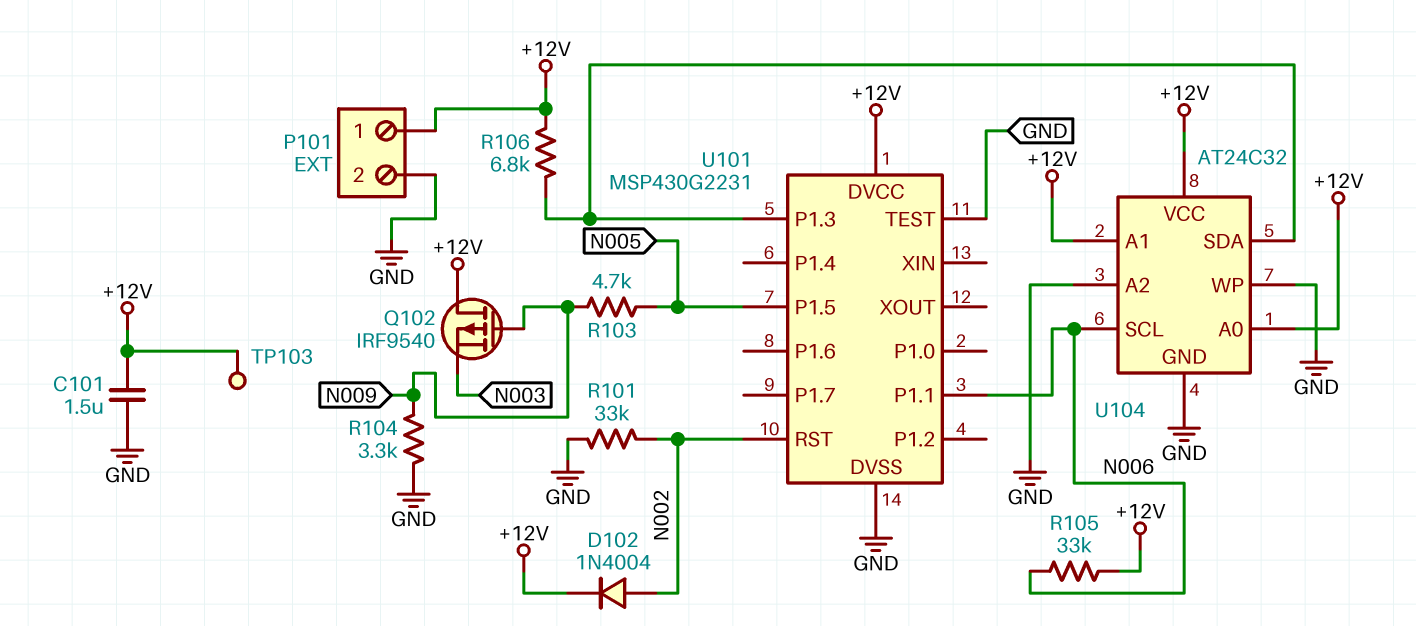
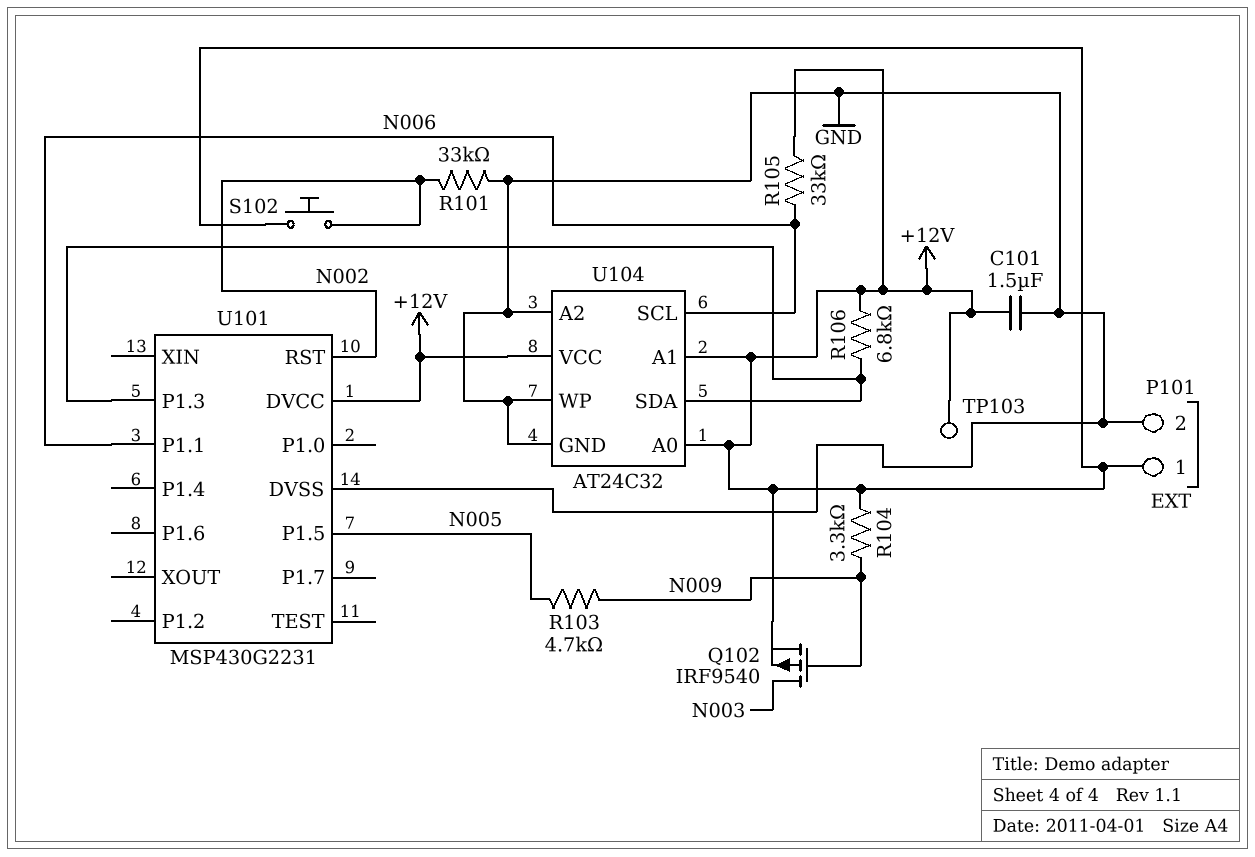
D102: diode 1N4004 (A N002, K +12V) -> none
Q102: PMOS IRF9540 (G N009, D +12V, S N003) -> PMOS IRF9540 (G N009, D N003, S +12V)
R104: 3.3k (GND, N009) -> 3.3k (+12V, N009)
S102: none -> button (+12V, N002)
U101 pin TEST: GND -> none

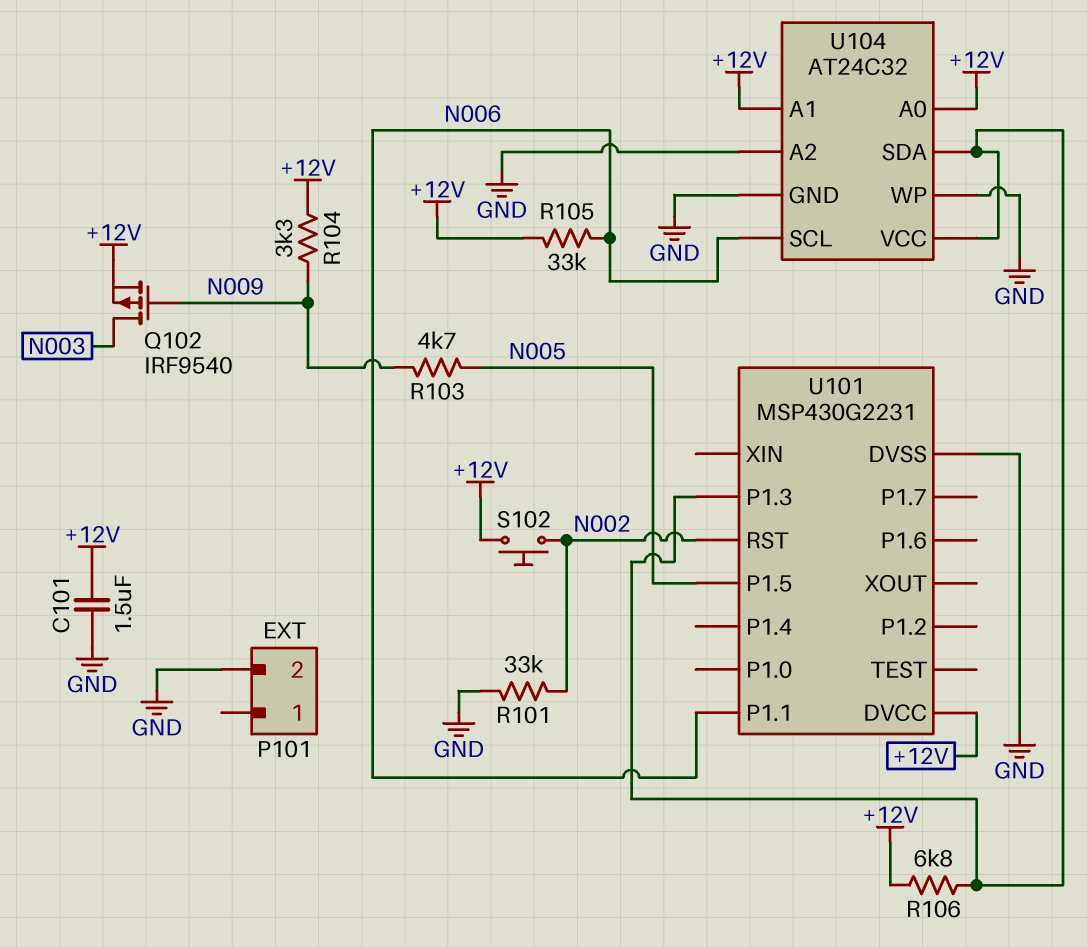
P101 pin 1: +12V -> none
TP103: test point (+12V) -> none
U104 pin VCC: +12V -> U101/P1.3

